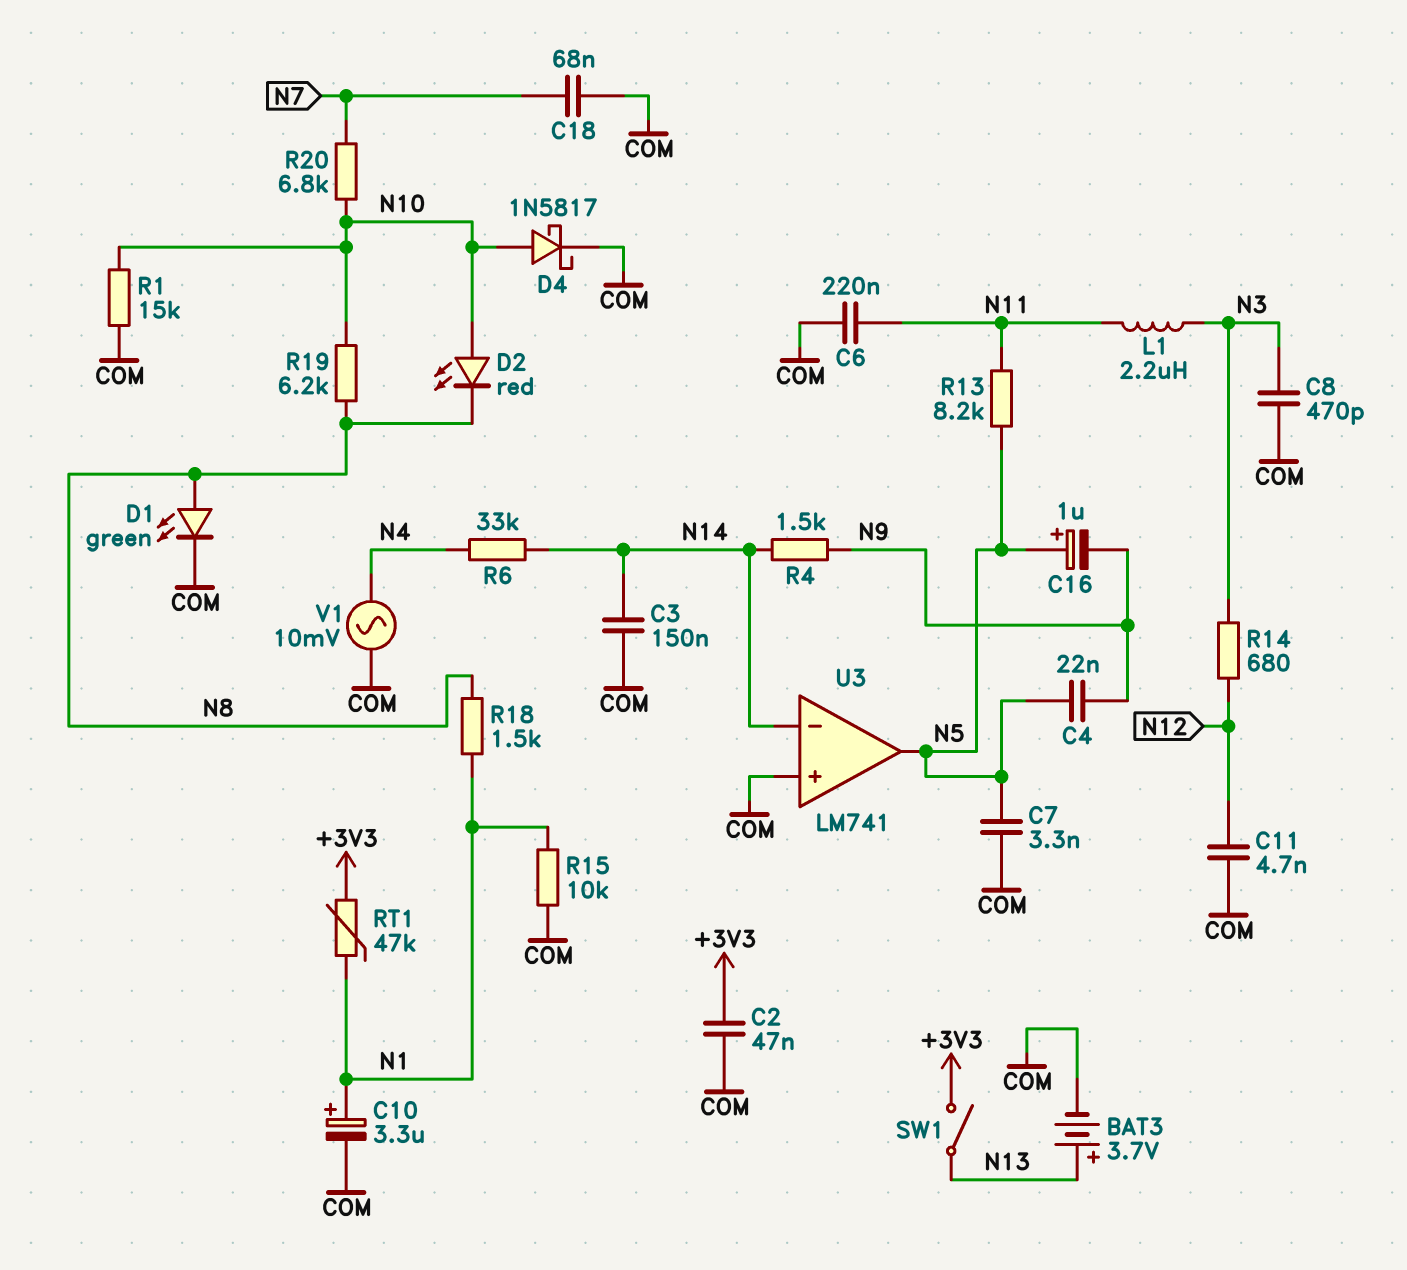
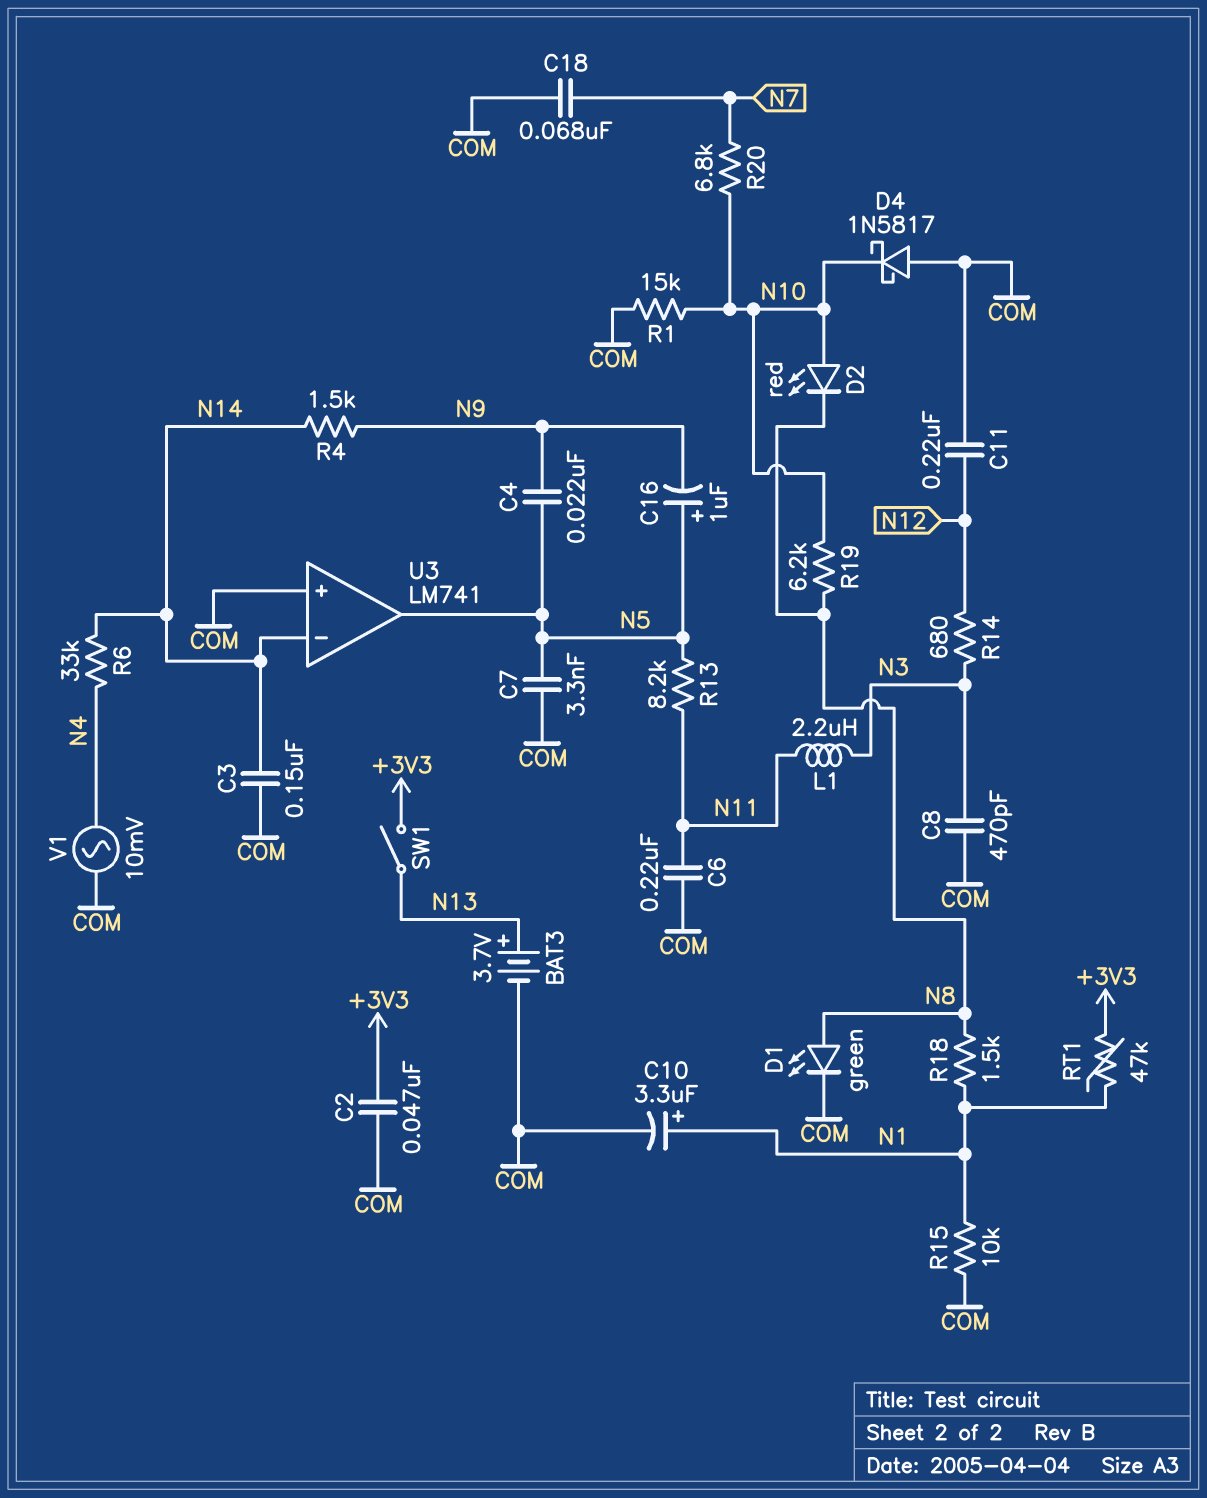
C11: 4.7nF (COM, N12) -> 220nF (COM, N12)
D4: schottky 1N5817 (A N10, K COM) -> schottky 1N5817 (A COM, K N10)

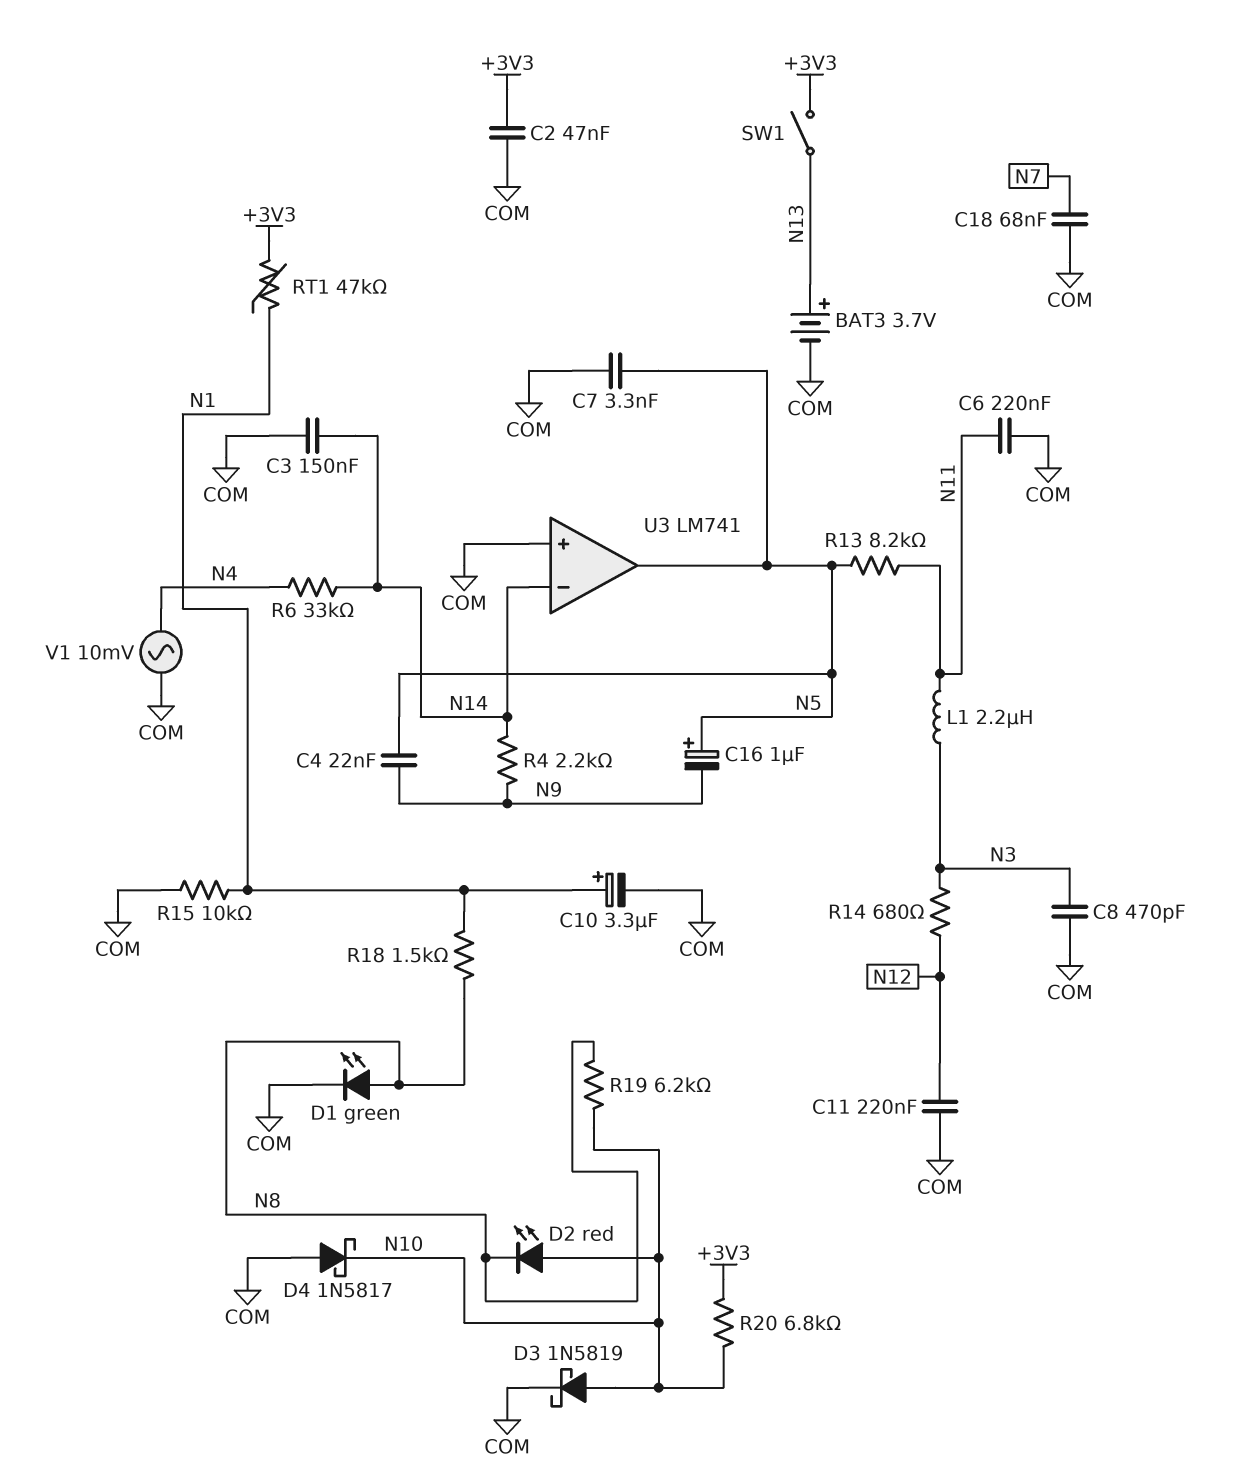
D3: none -> schottky 1N5819 (A N10, K COM)
R1: 15k (COM, N10) -> none
R4: 1.5k (N9, N14) -> 2.2k (N9, N14)
R20: 6.8k (N7, N10) -> 6.8k (+3V3, N10)

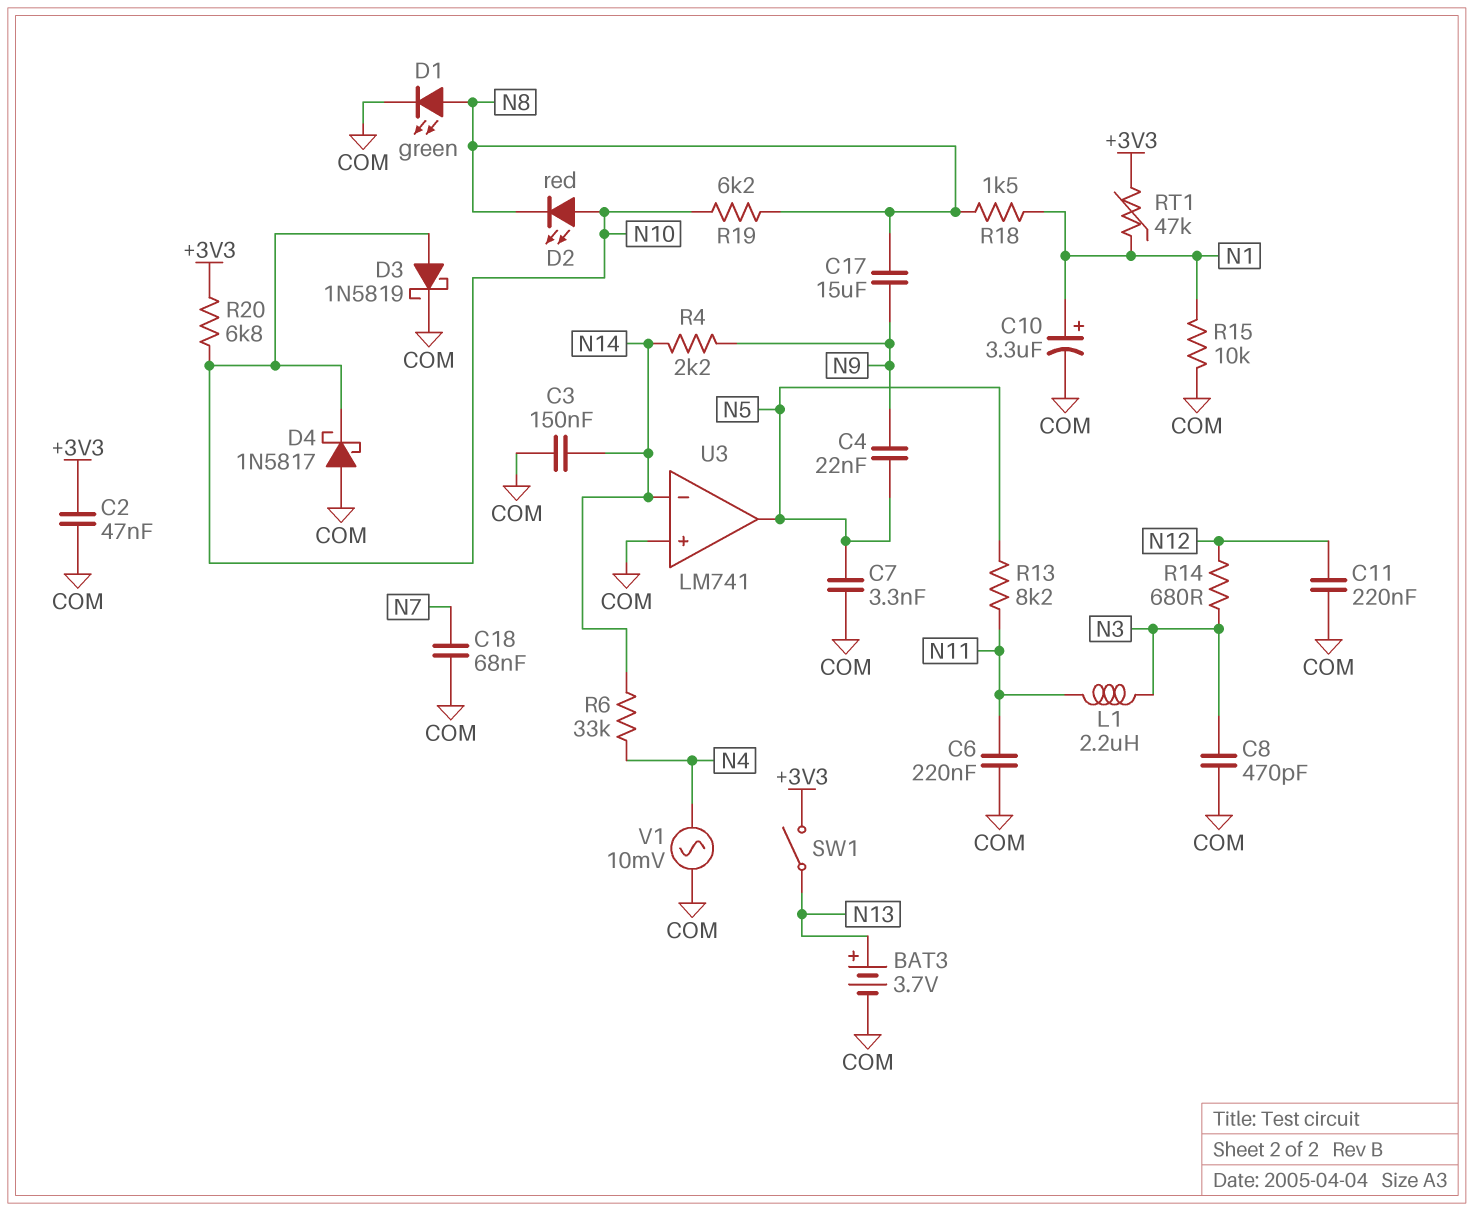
C16: 1uF (plus N5, minus N9) -> none
C17: none -> 15uF (N8, N9)

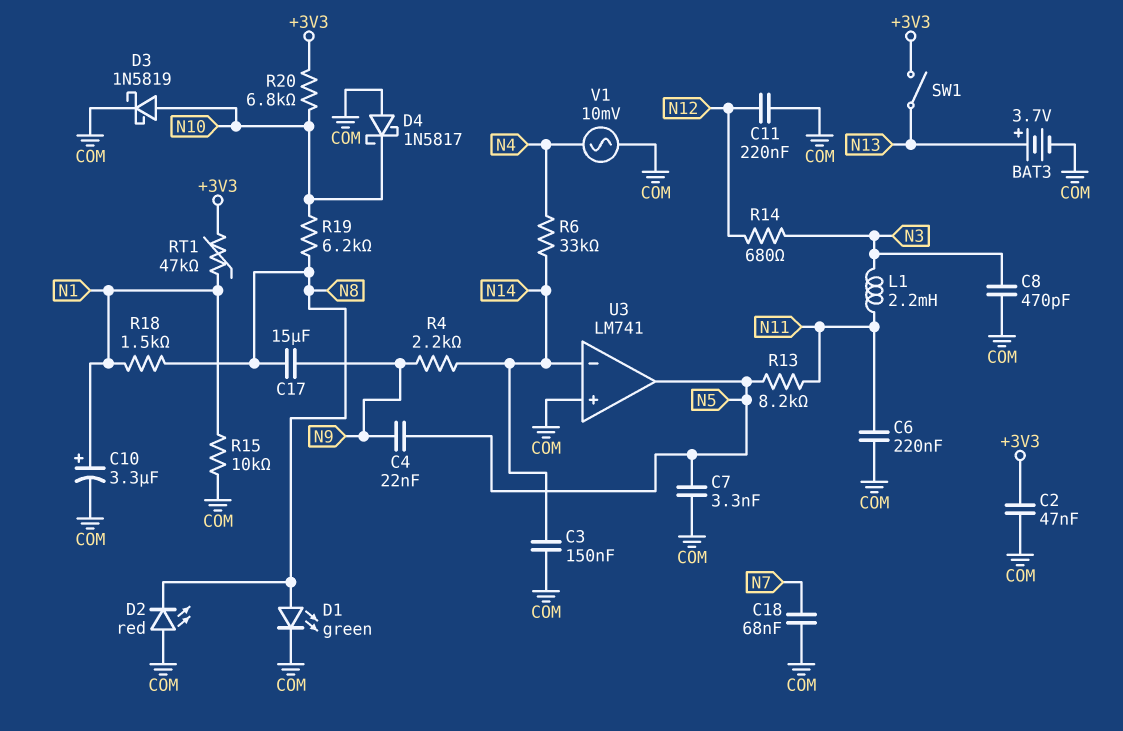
D2: LED red (A N10, K N8) -> LED red (A COM, K N8)
L1: 2.2uH (N3, N11) -> 2.2mH (N3, N11)

